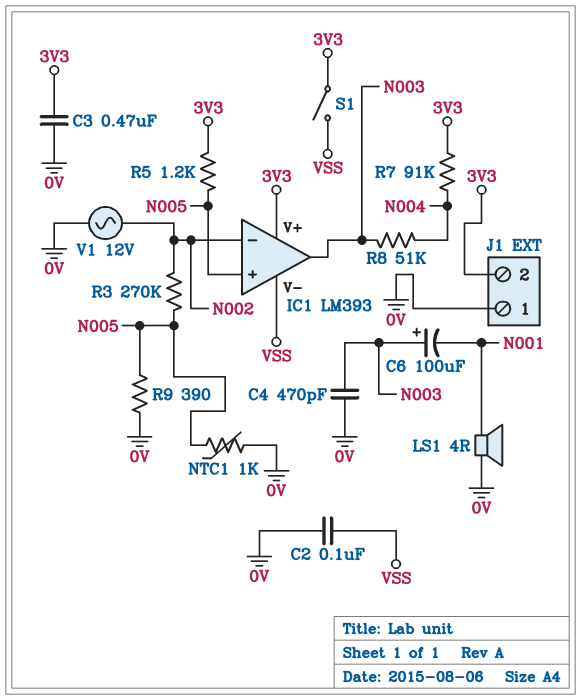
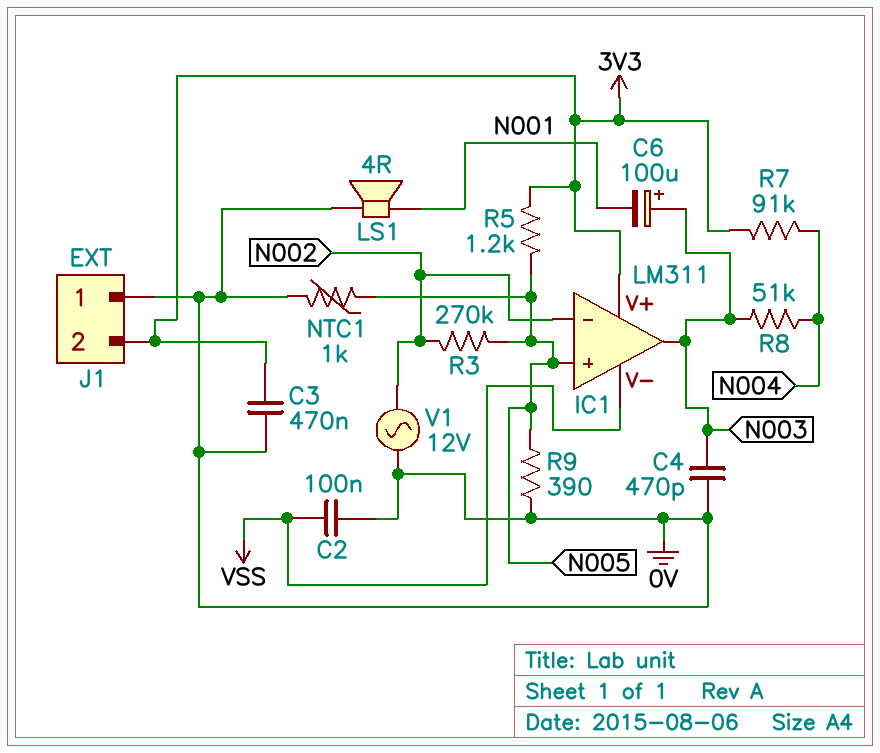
IC1: LM393 -> LM311
S1: switch (3V3, VSS) -> none

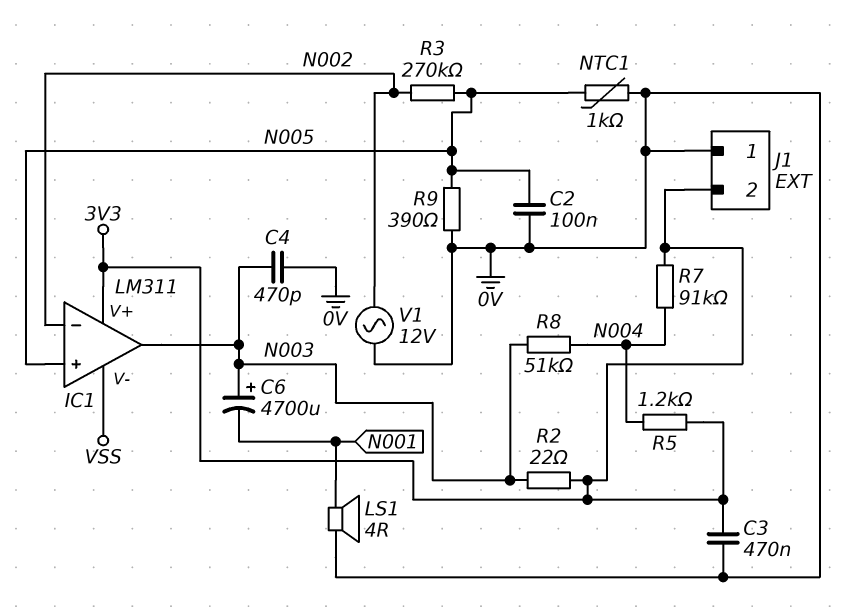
C2: 100nF (0V, VSS) -> 100nF (0V, N005)
C6: 100uF (plus N003, minus N001) -> 4700uF (plus N003, minus N001)
R2: none -> 22 (3V3, N003)
R5: 1.2k (3V3, N005) -> 1.2k (3V3, N004)

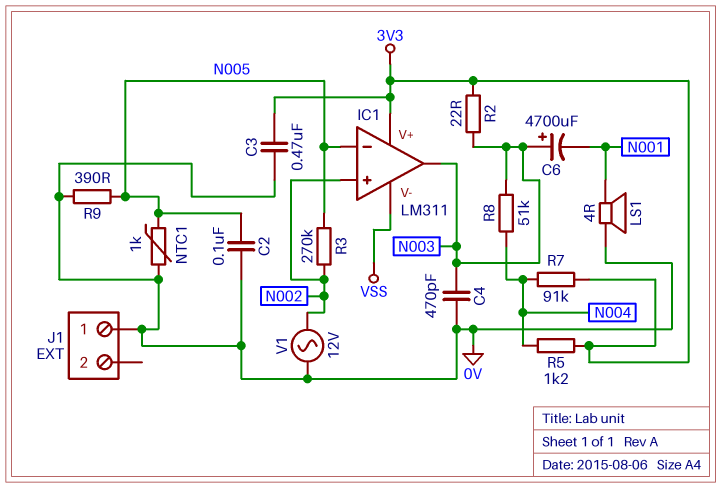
IC1 pin in+: N005 -> N002
IC1 pin in-: N002 -> N005
J1 pin 2: 3V3 -> none

